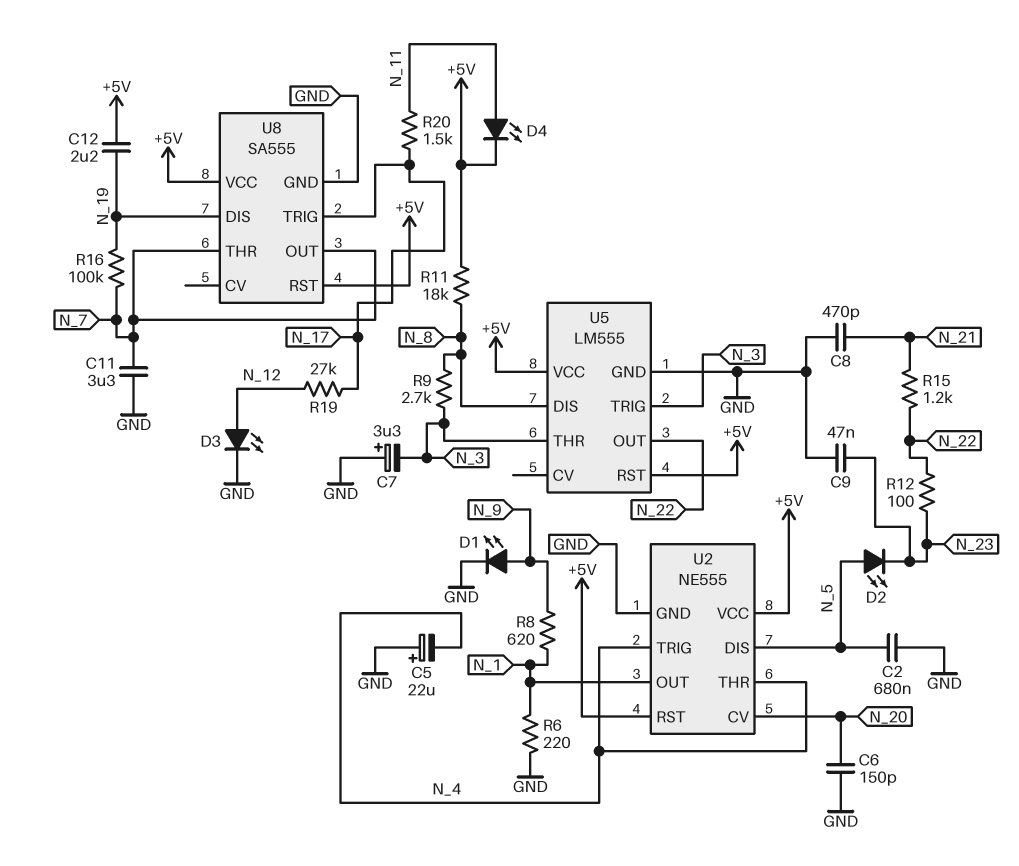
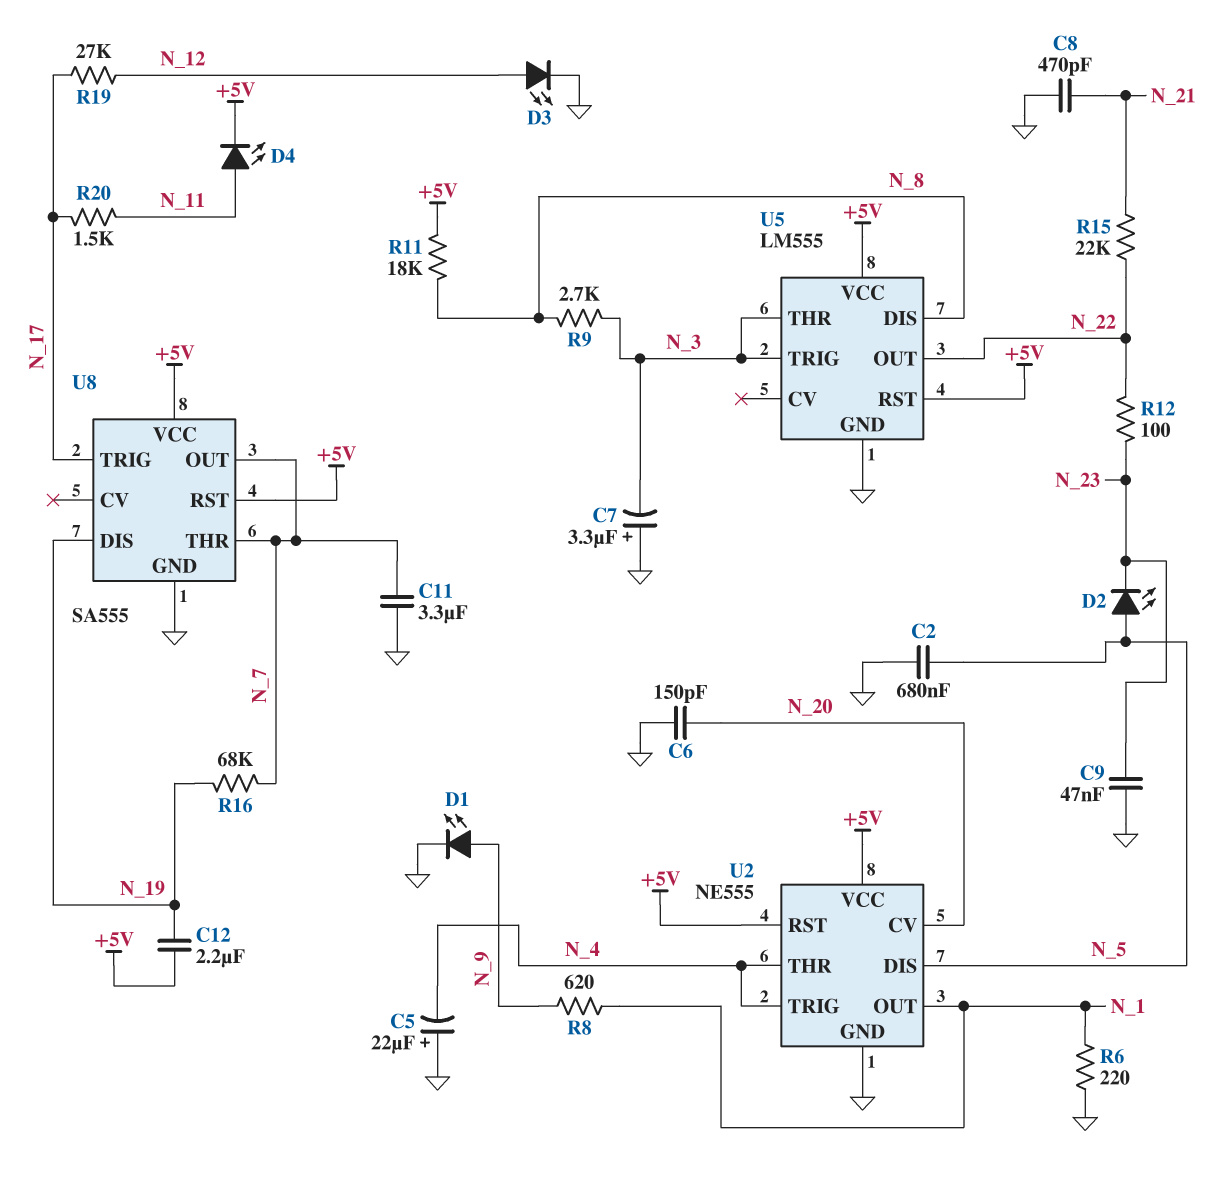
R15: 1.2k (N_21, N_22) -> 22k (N_21, N_22)
R16: 100k (N_7, N_19) -> 68k (N_7, N_19)

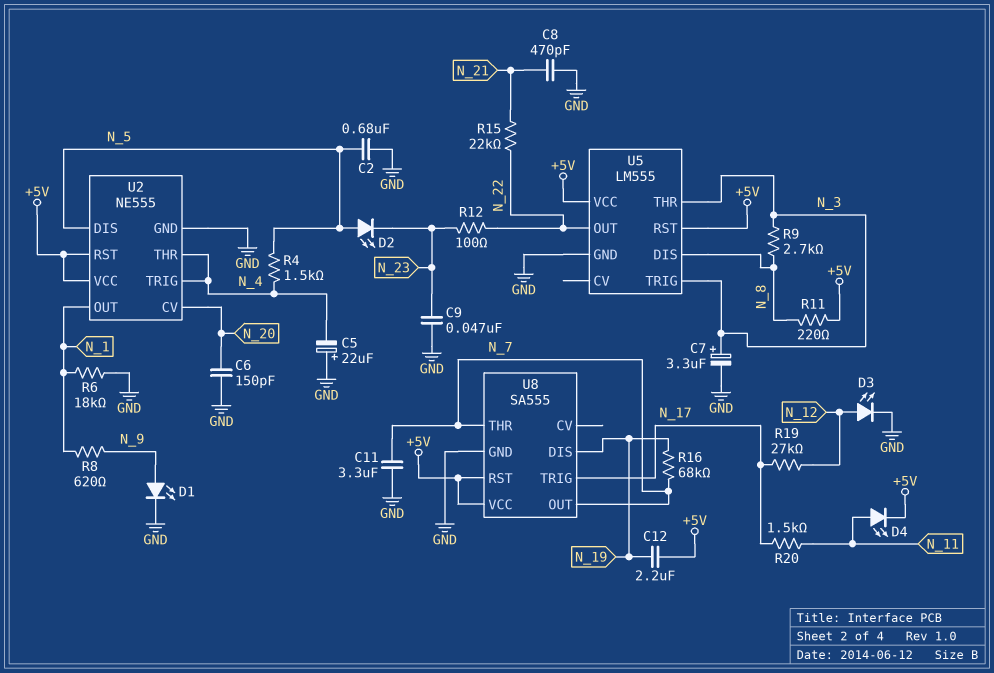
C7: 3.3uF (plus GND, minus N_3) -> 3.3uF (plus N_3, minus GND)
R4: none -> 1.5k (N_4, N_5)
R6: 220 (GND, N_1) -> 18k (GND, N_1)
R11: 18k (+5V, N_8) -> 220 (+5V, N_8)

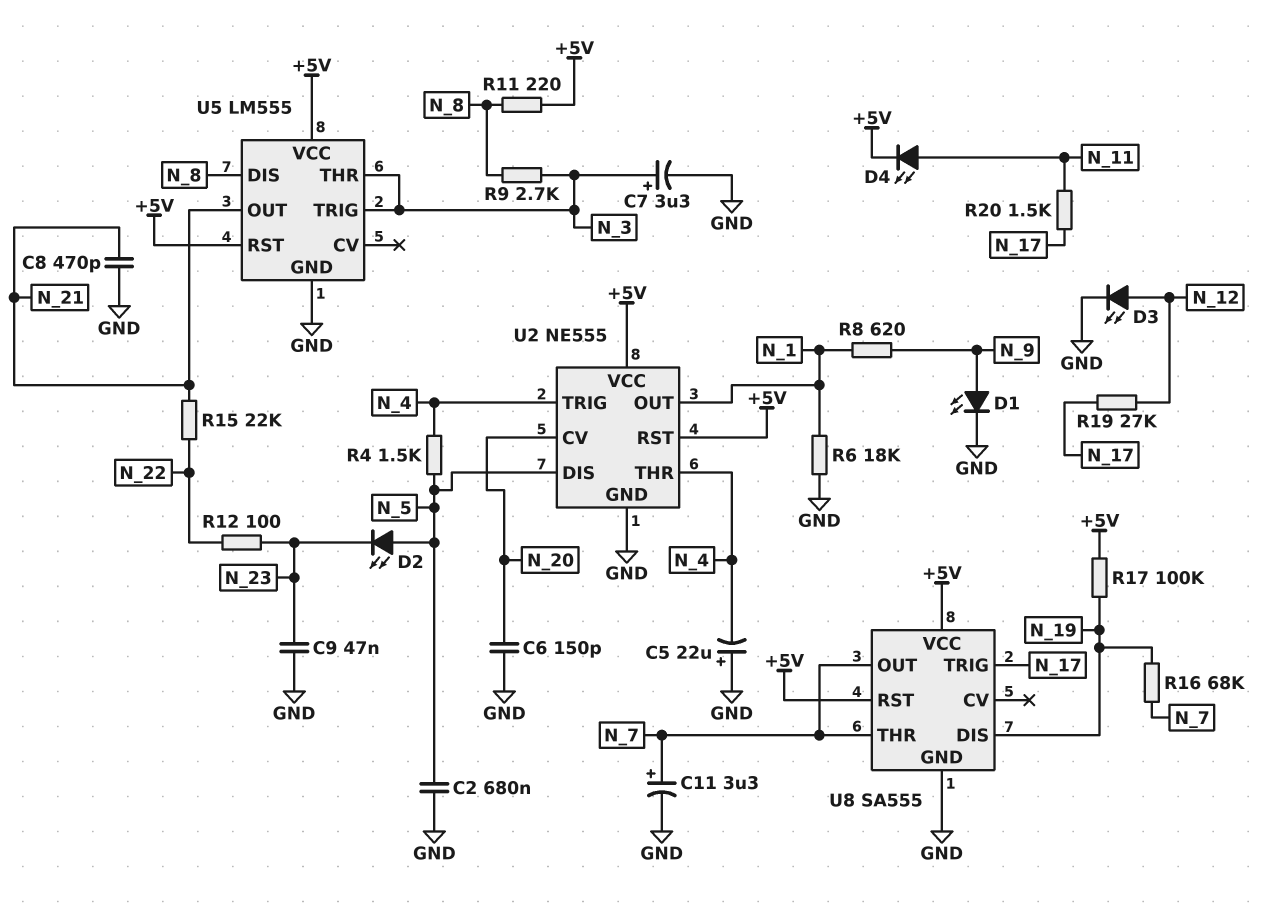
C11: 3.3uF (GND, N_7) -> 3.3uF (plus N_7, minus GND)
C12: 2.2uF (+5V, N_19) -> none
R17: none -> 100k (+5V, N_19)
U5 pin OUT: N_22 -> N_21

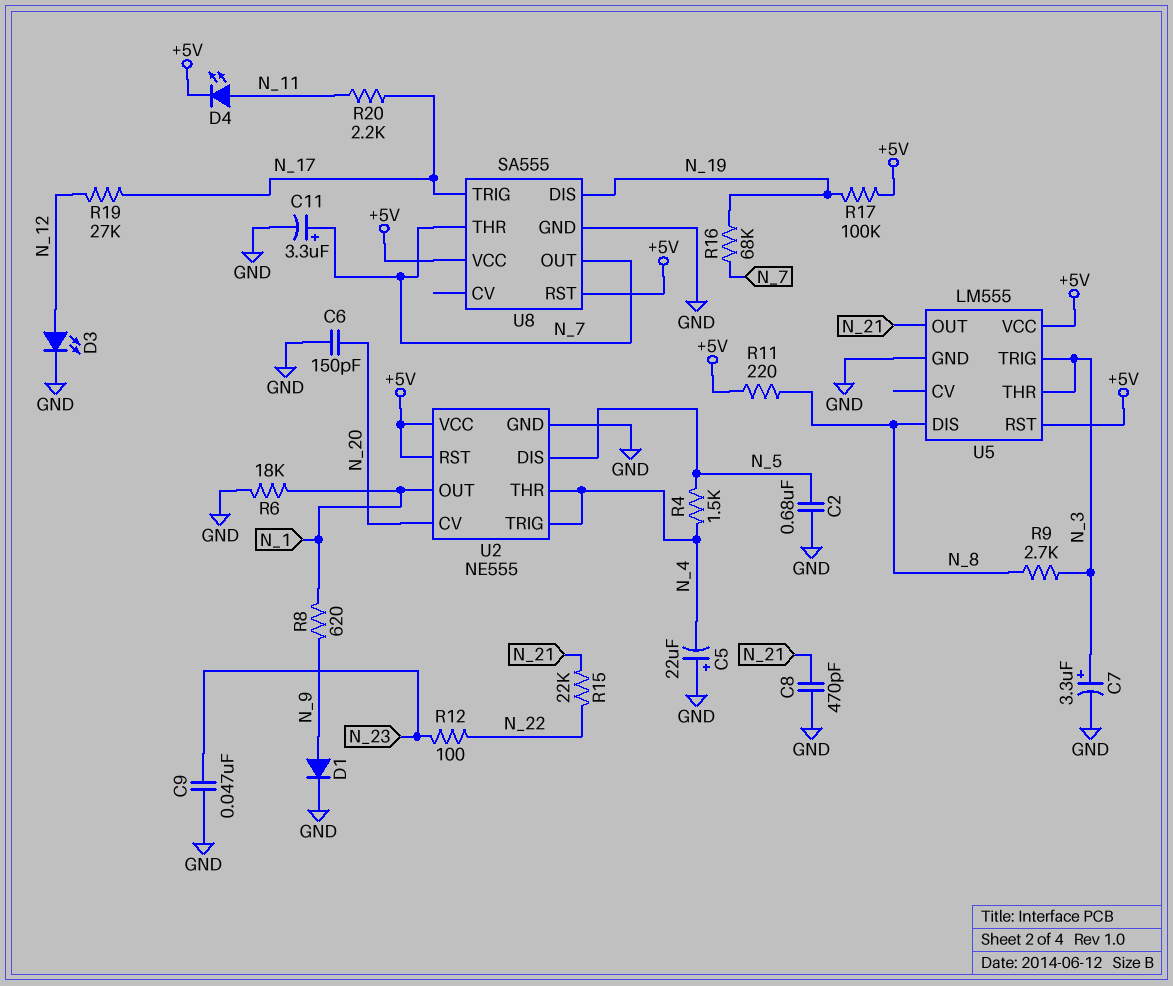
D1: LED (A N_9, K GND) -> diode (A N_9, K GND)
D2: LED (A N_5, K N_23) -> none
R20: 1.5k (N_11, N_17) -> 2.2k (N_11, N_17)

